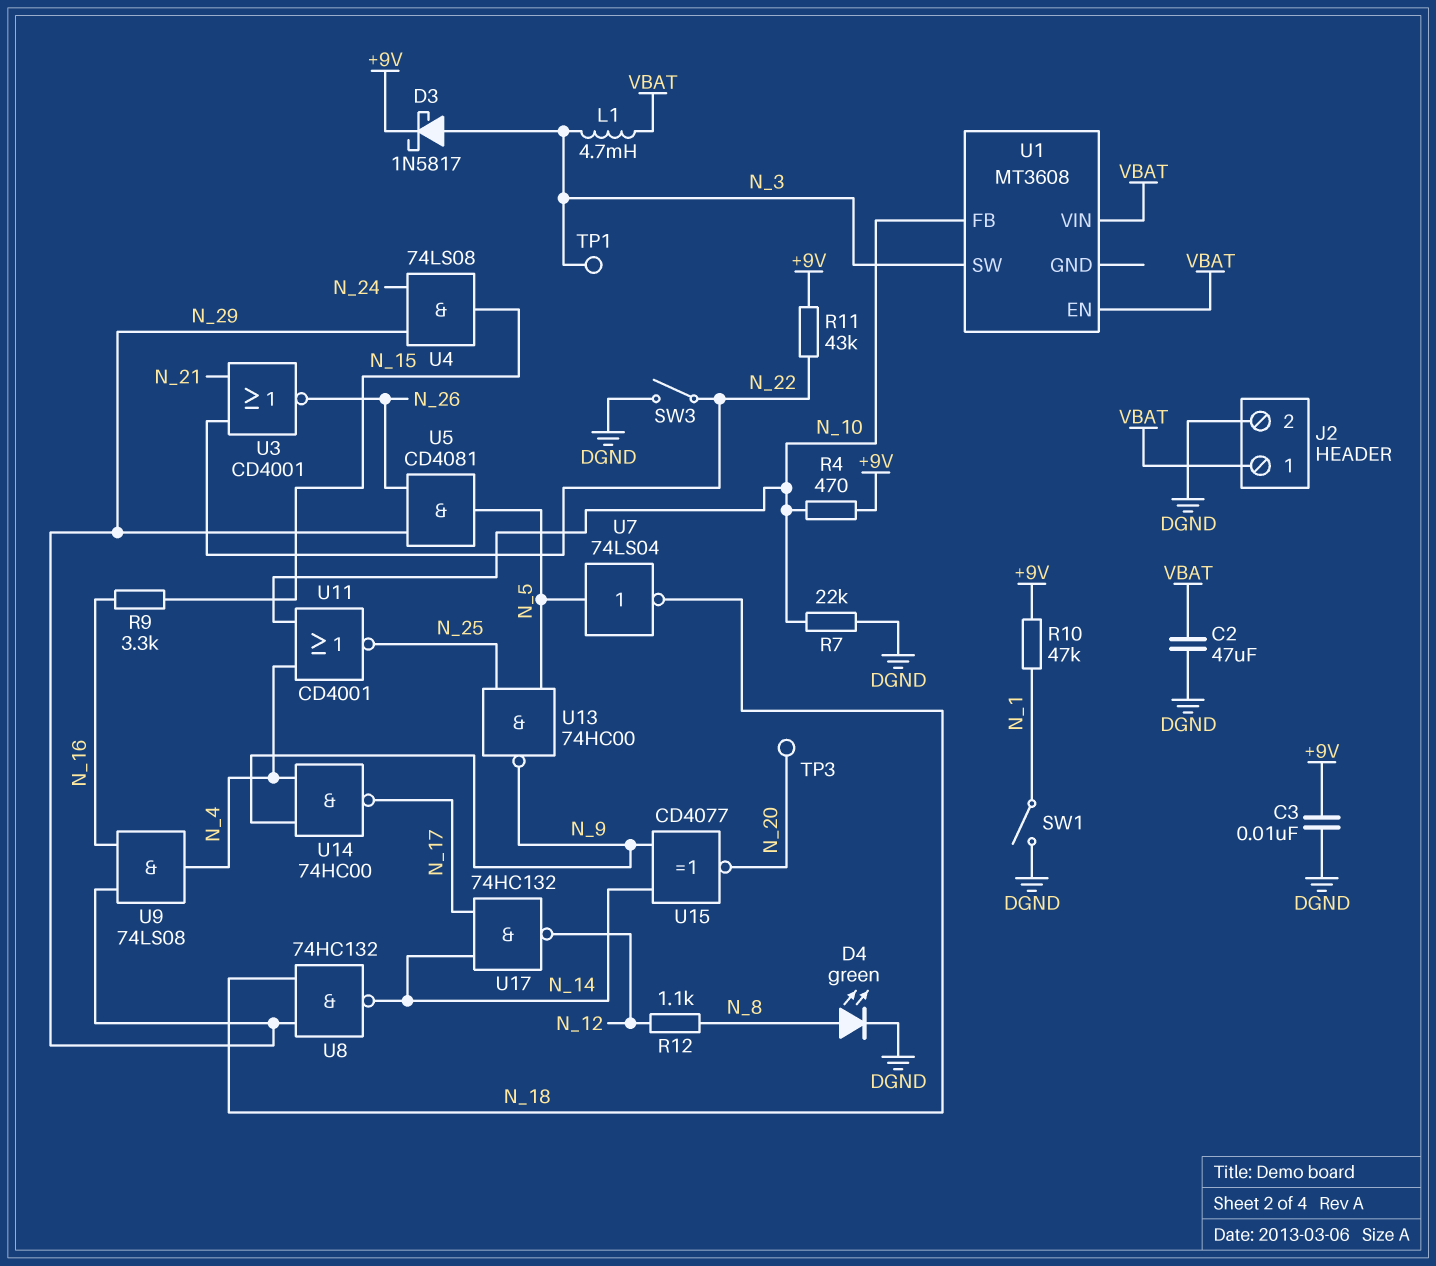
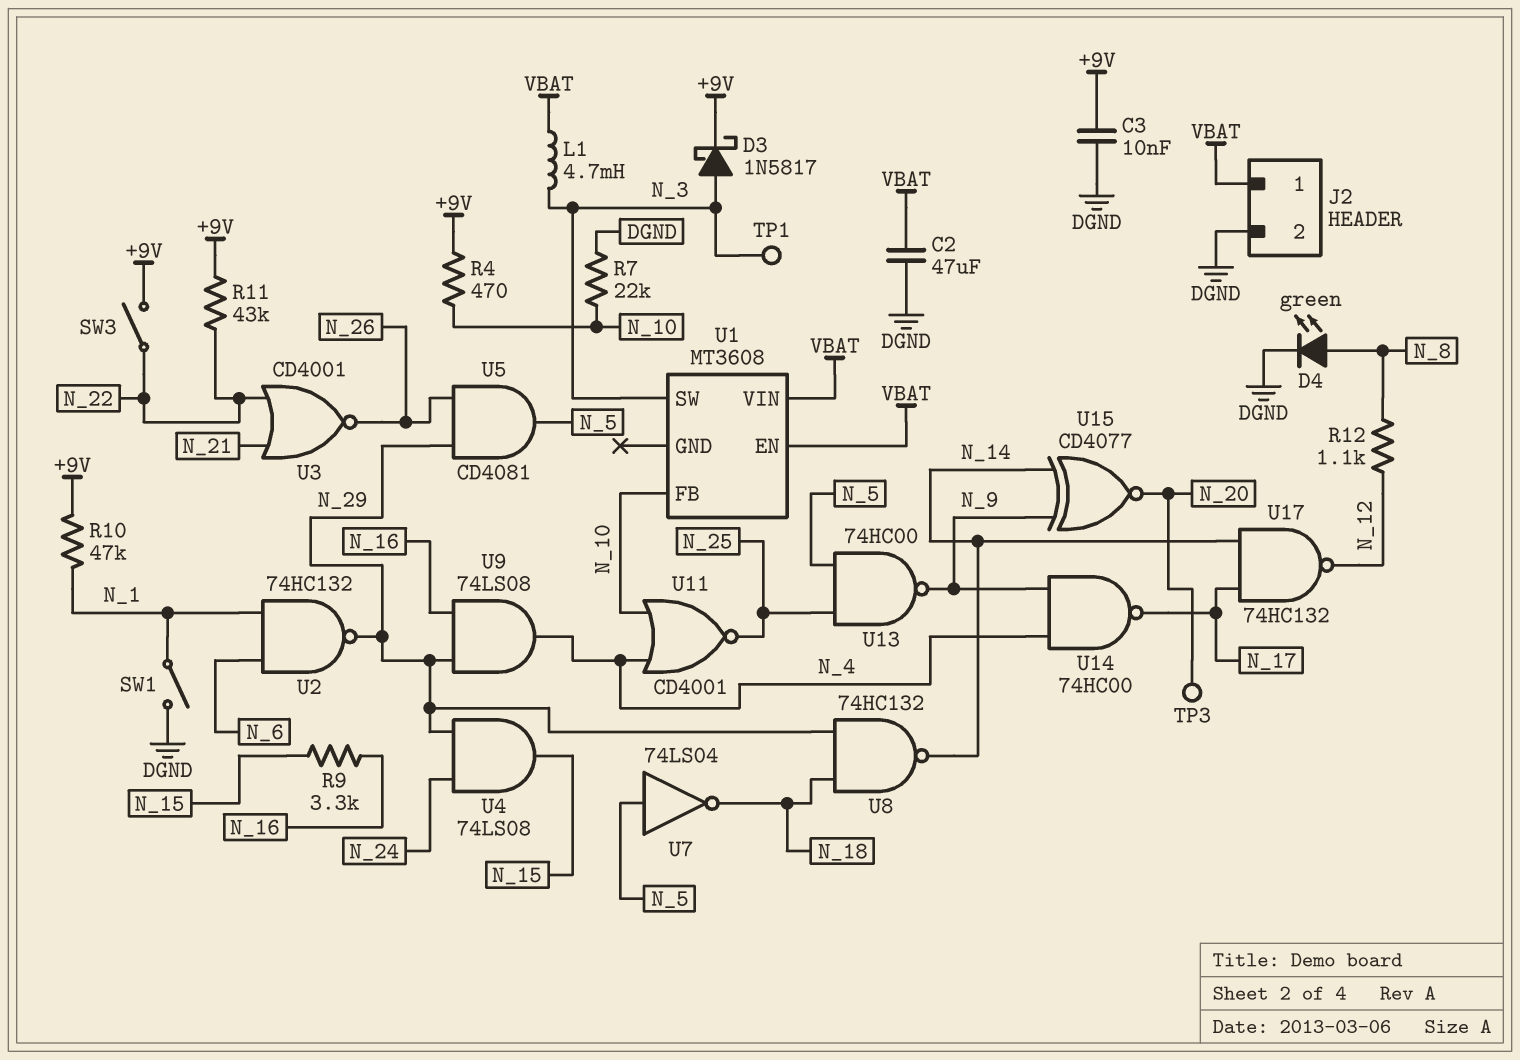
SW3: switch (DGND, N_22) -> switch (+9V, N_22)
U2: none -> NAND 74HC132 (in N_1, in N_6, out N_29)

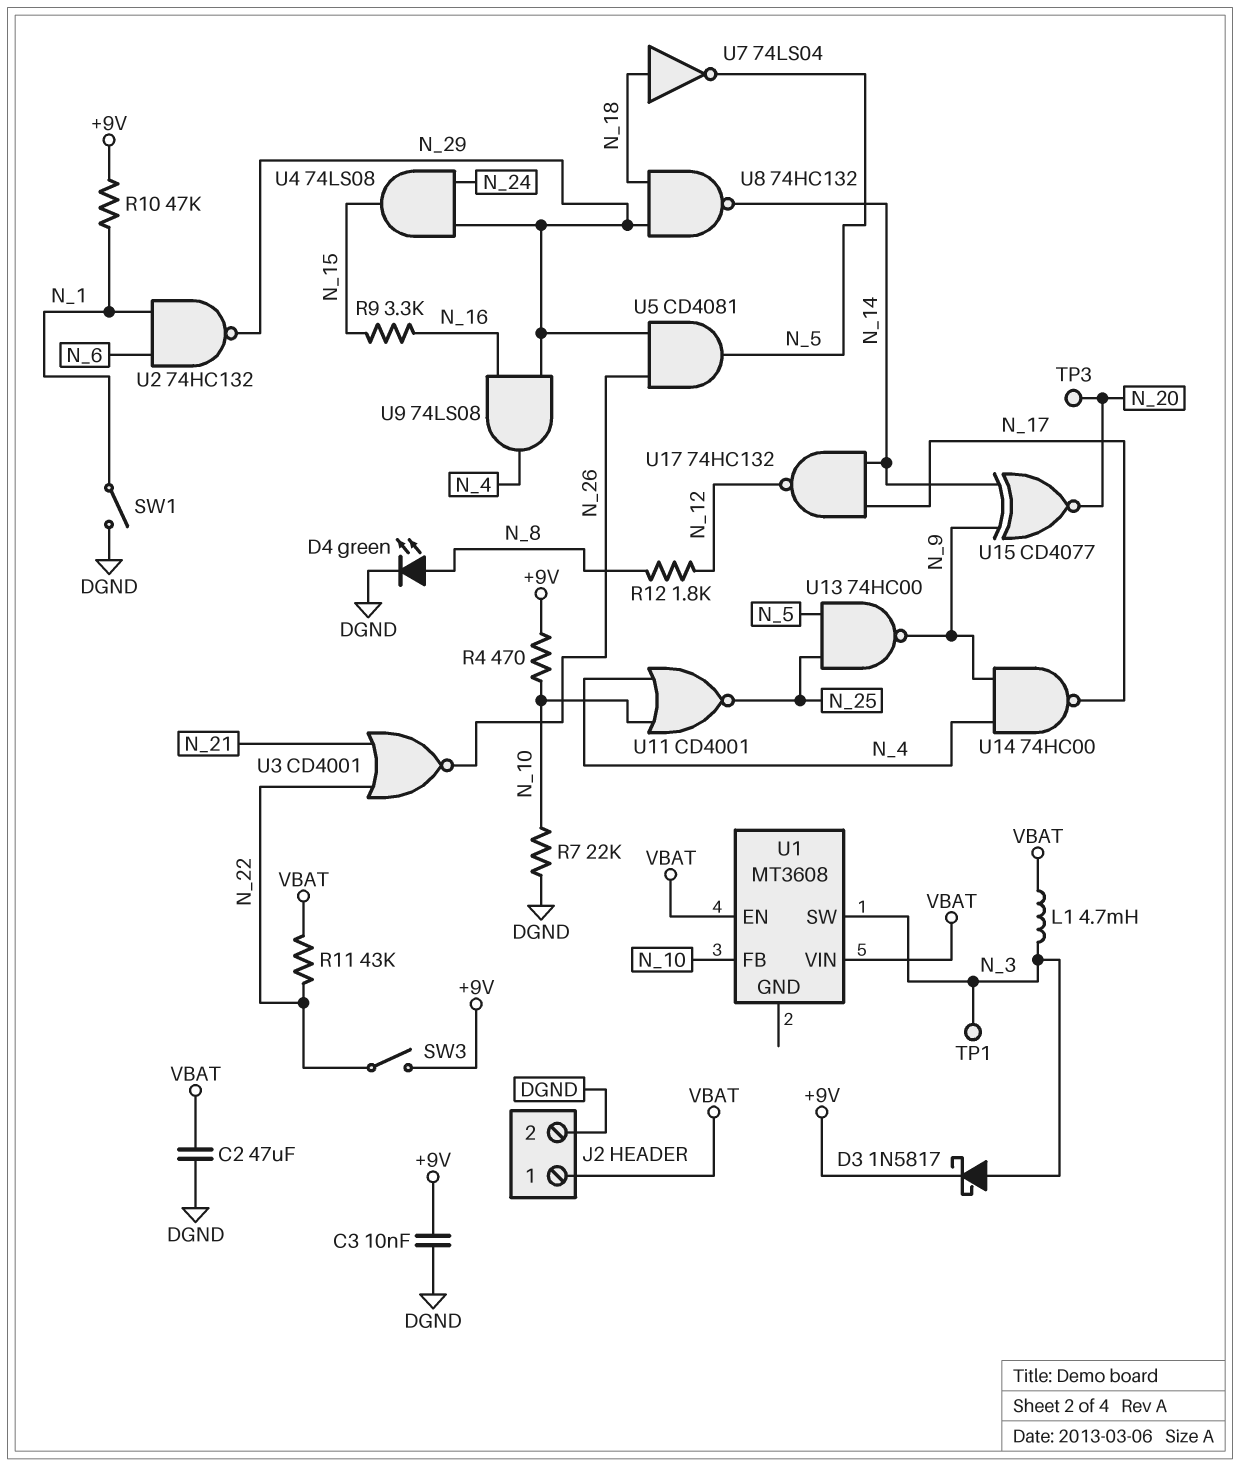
R11: 43k (+9V, N_22) -> 43k (N_22, VBAT)
R12: 1.1k (N_8, N_12) -> 1.8k (N_8, N_12)
U7: NOT 74LS04 (in N_5, out N_18) -> NOT 74LS04 (in N_18, out N_5)

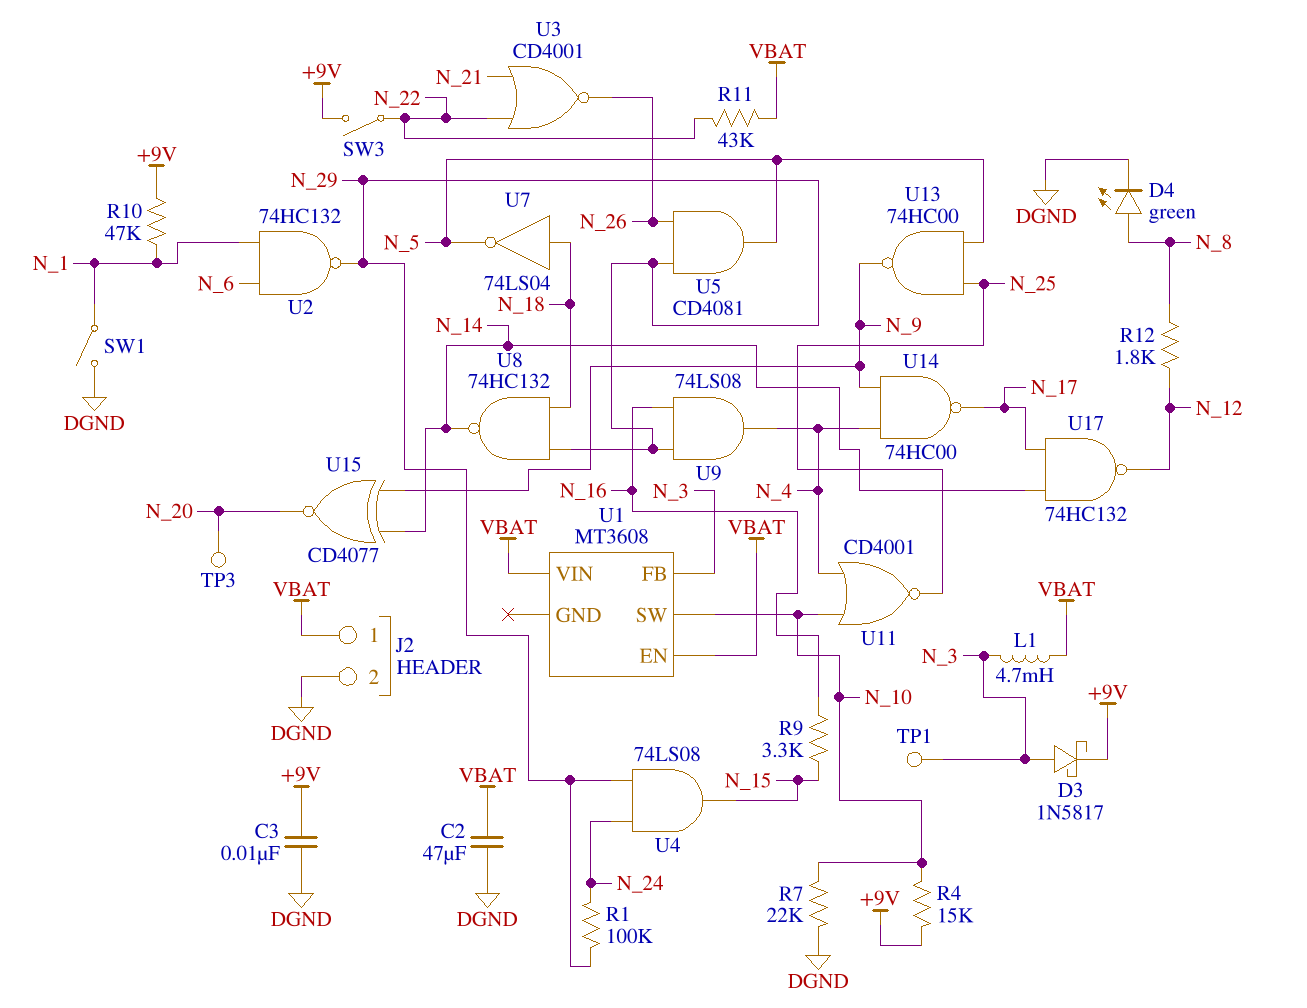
R1: none -> 100k (N_24, N_29)
R4: 470 (+9V, N_10) -> 15k (+9V, N_10)
U1 pin FB: N_10 -> N_3
U1 pin SW: N_3 -> N_10

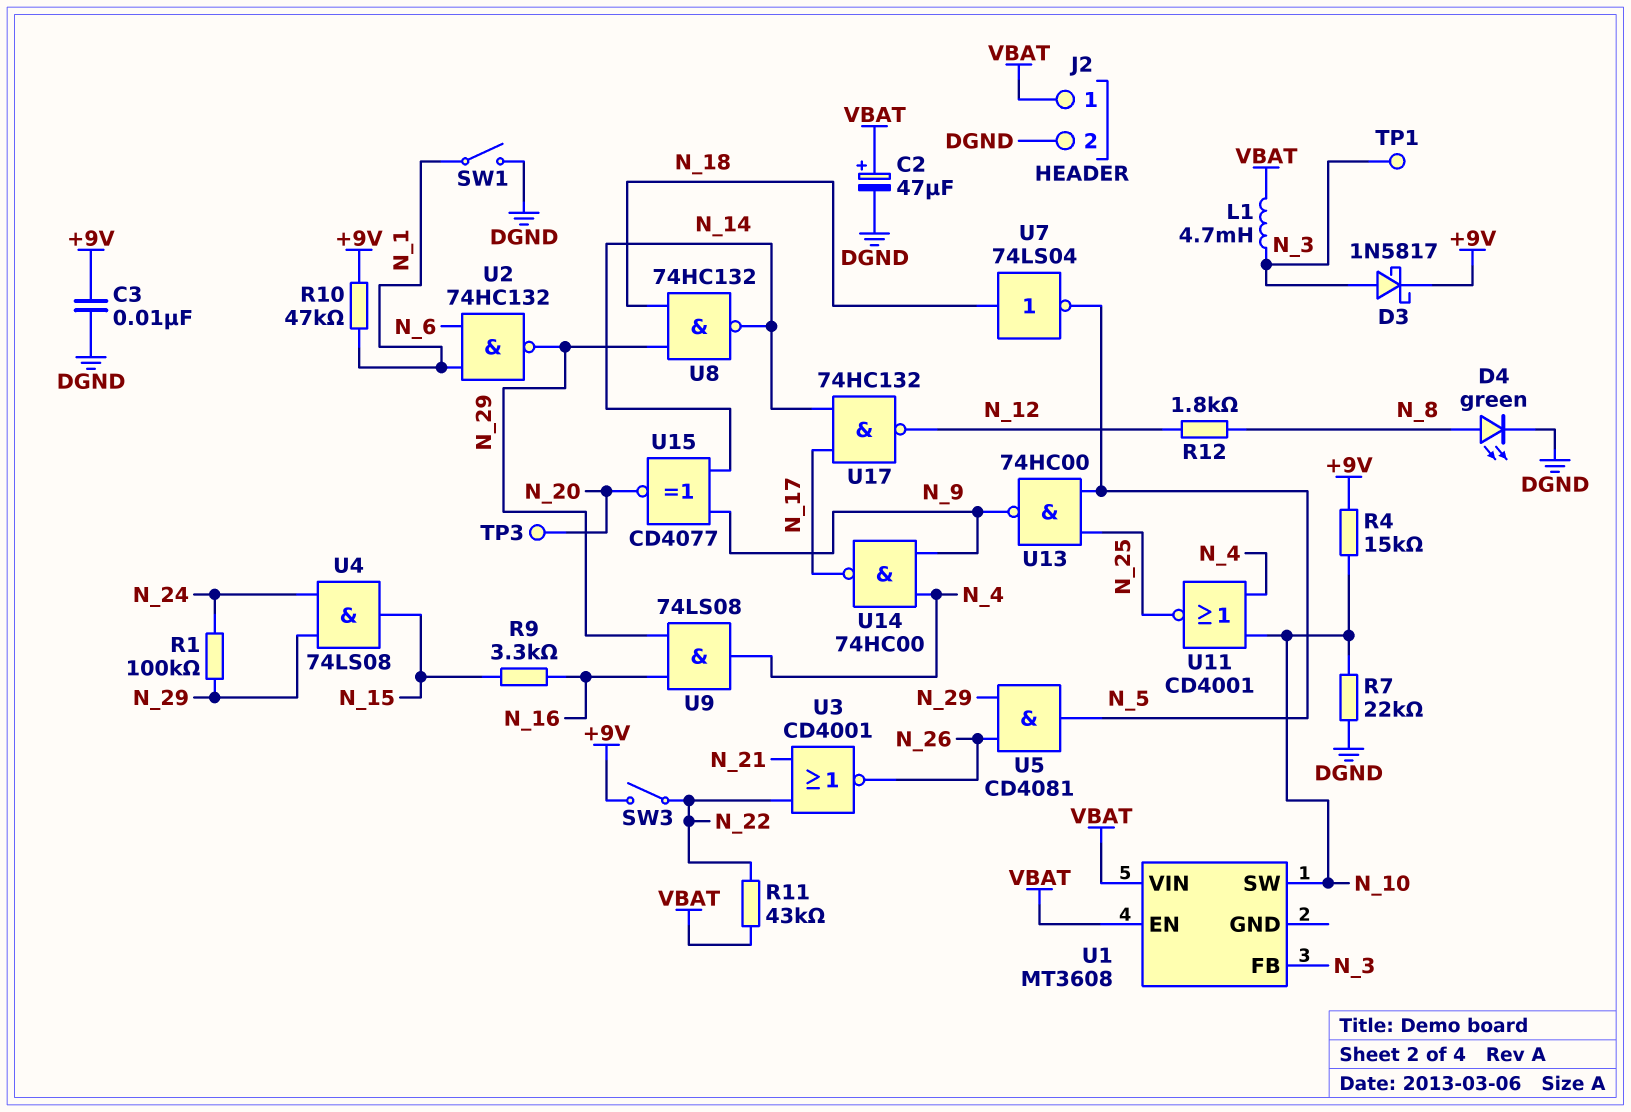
C2: 47uF (DGND, VBAT) -> 47uF (plus VBAT, minus DGND)

